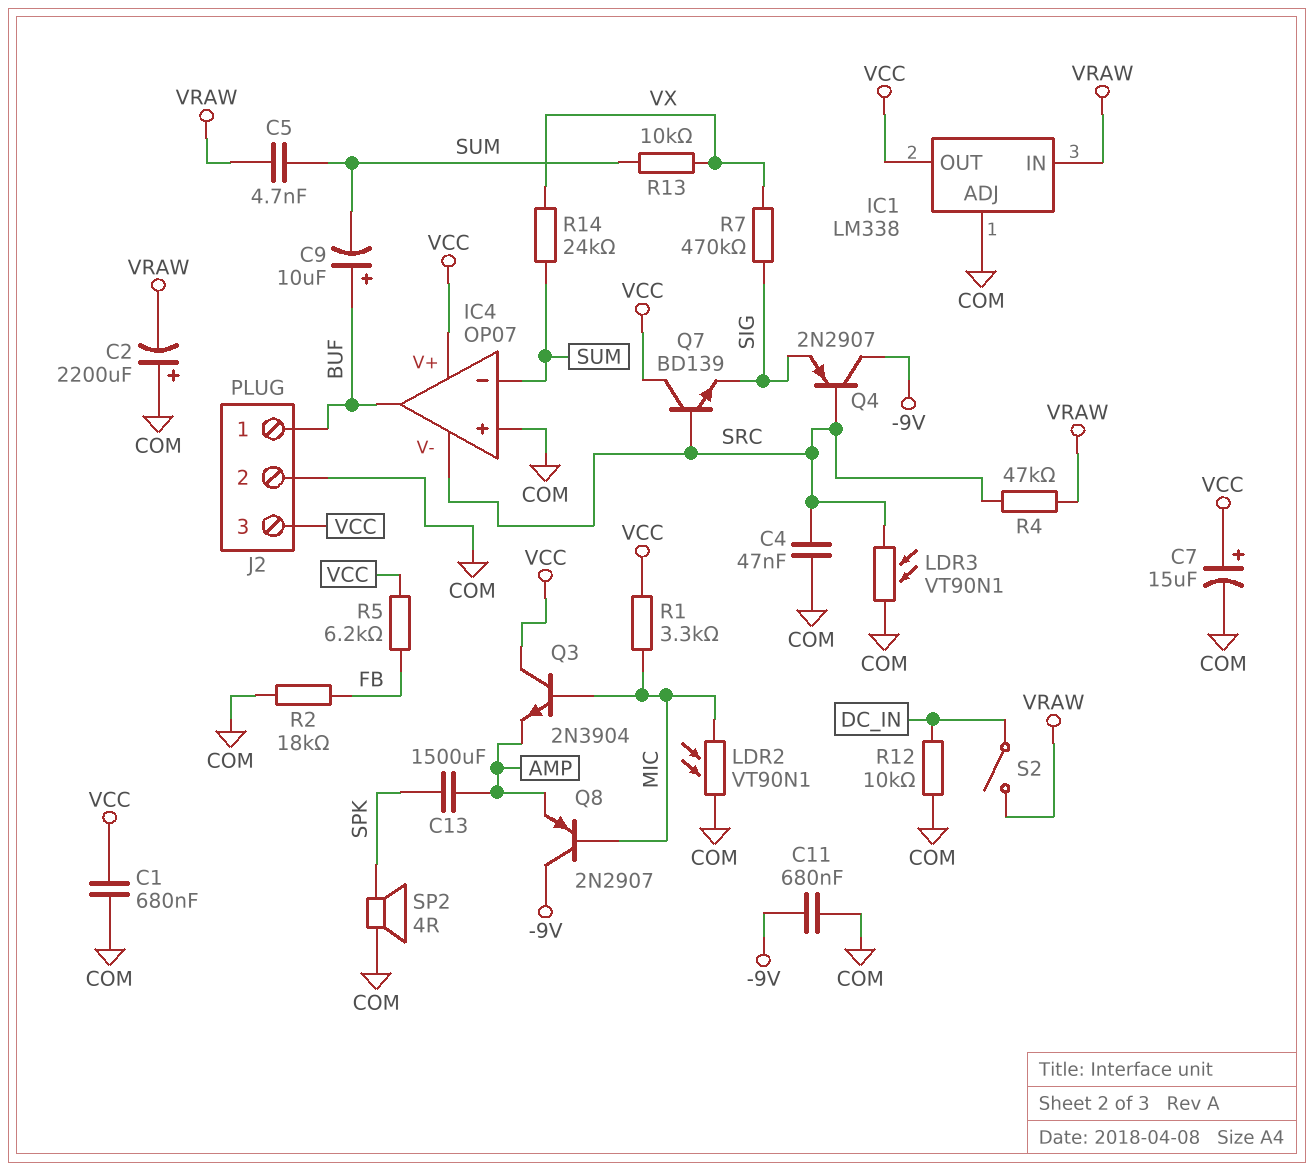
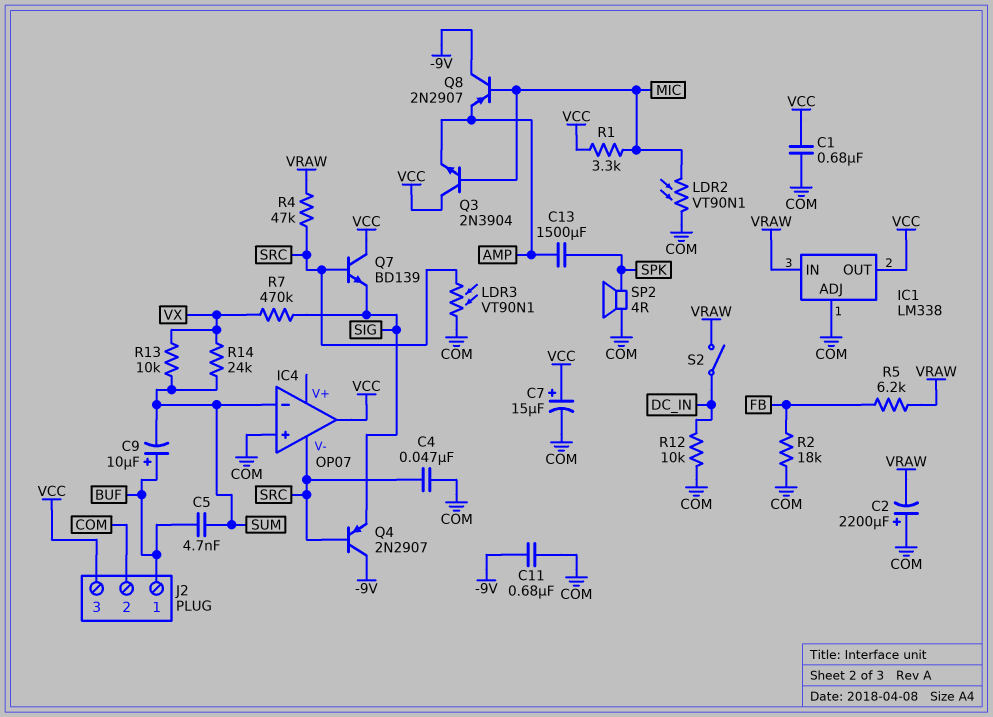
C5: 4.7nF (SUM, VRAW) -> 4.7nF (BUF, SUM)
IC4 pin V+: VCC -> none
IC4 pin out: BUF -> VCC
R5: 6.2k (FB, VCC) -> 6.2k (FB, VRAW)

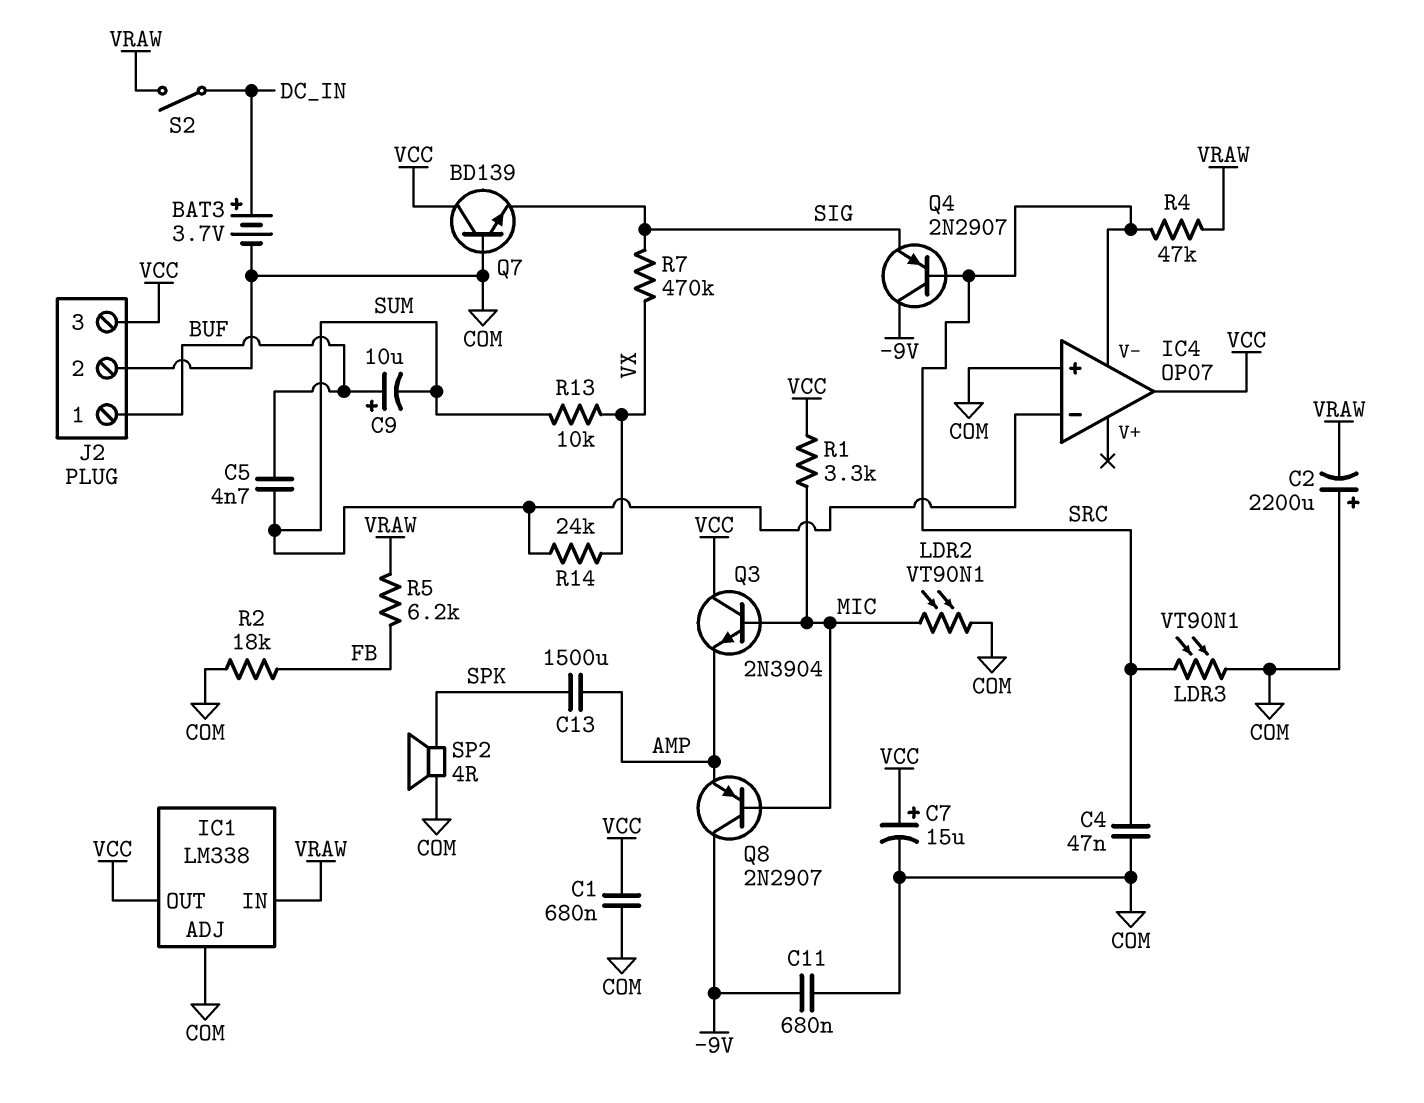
BAT3: none -> 3.7V (plus DC_IN, minus COM)
Q7: NPN BD139 (B SRC, C VCC, E SIG) -> NPN BD139 (B COM, C VCC, E SIG)
R12: 10k (COM, DC_IN) -> none

